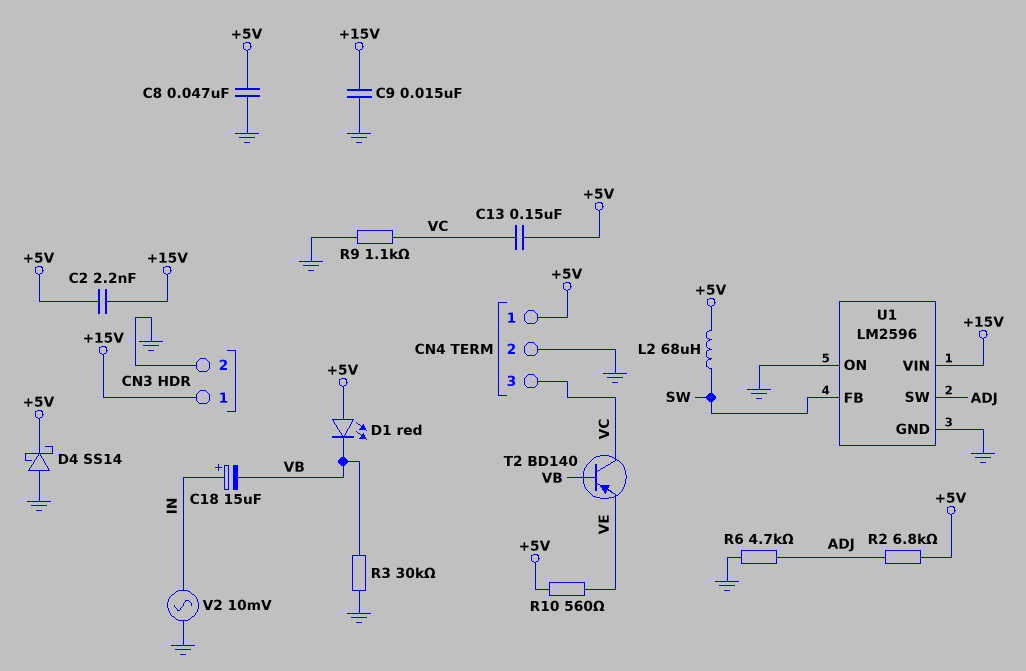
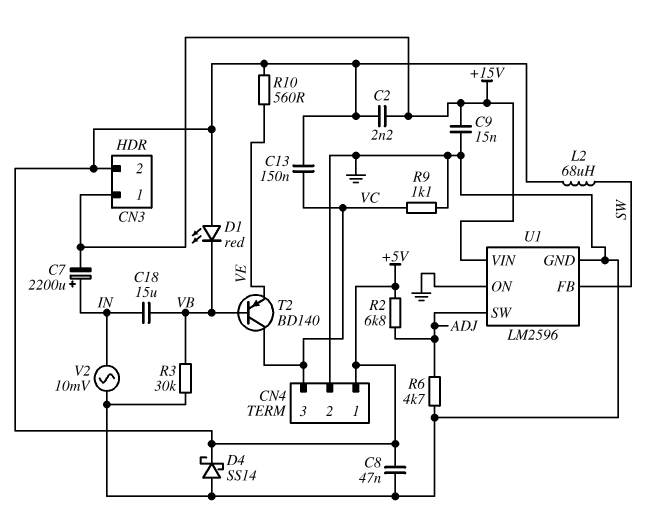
C7: none -> 2200uF (plus IN, minus +15V)
C18: 15uF (plus IN, minus VB) -> 15uF (IN, VB)
CN3 pin 2: GND -> +5V

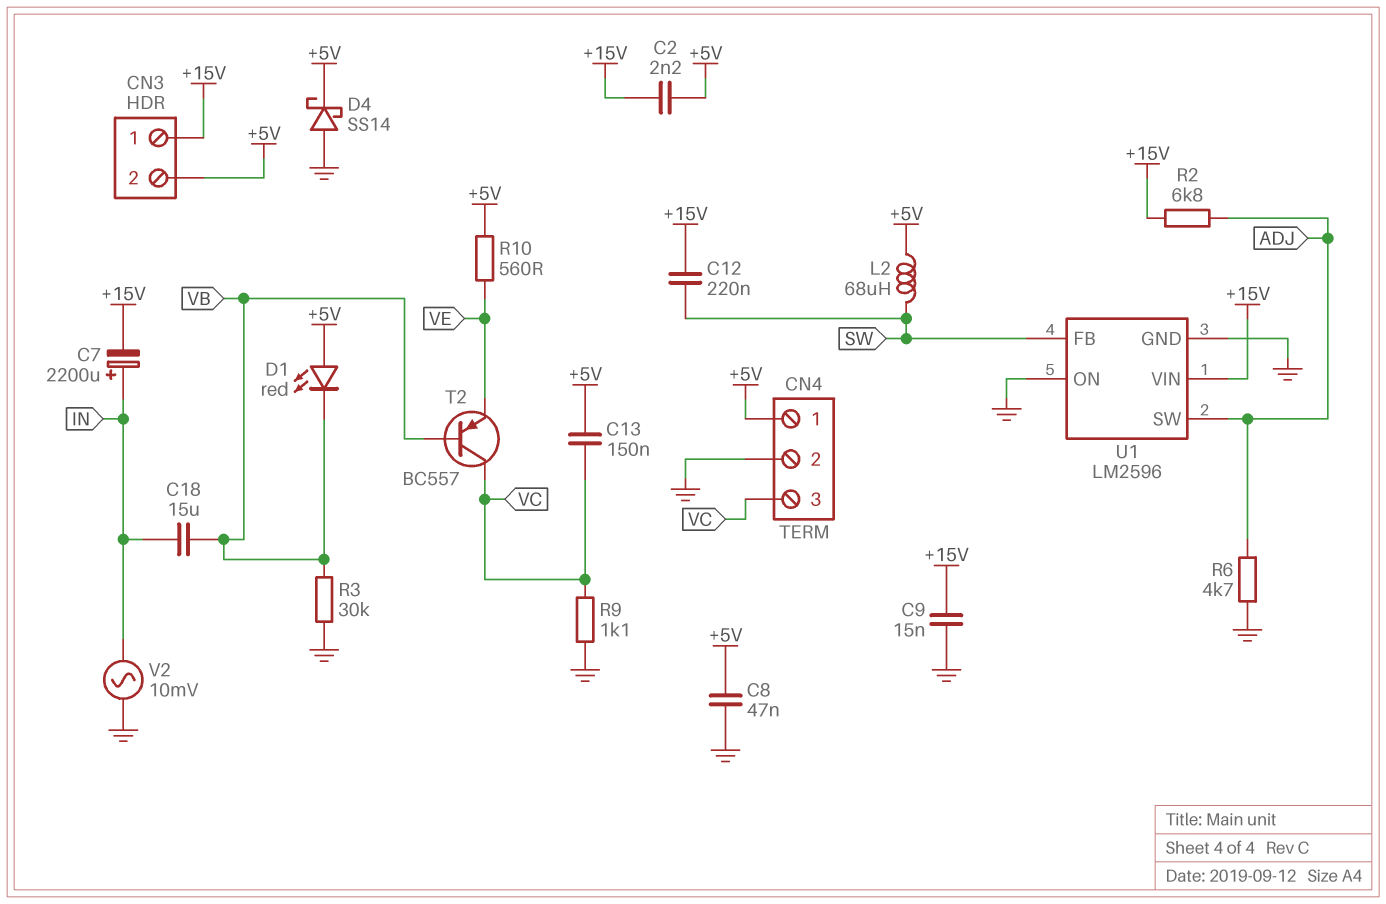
C12: none -> 220nF (+15V, SW)
R2: 6.8k (+5V, ADJ) -> 6.8k (+15V, ADJ)
T2: PNP BD140 (B VB, C VC, E VE) -> PNP BC557 (B VB, C VC, E VE)

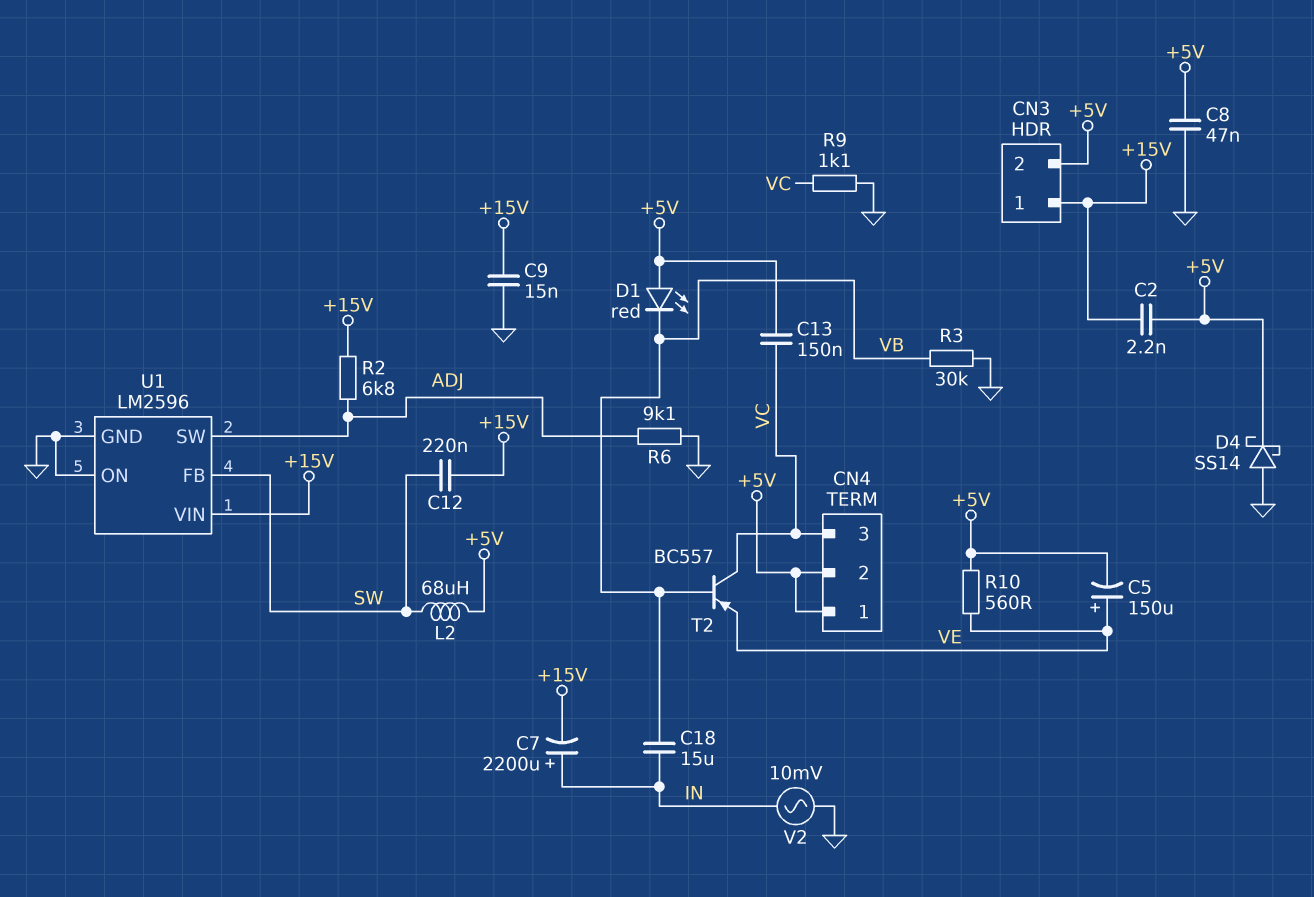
C5: none -> 150uF (plus VE, minus +5V)
CN4 pin 2: GND -> +5V
R6: 4.7k (ADJ, GND) -> 9.1k (ADJ, GND)

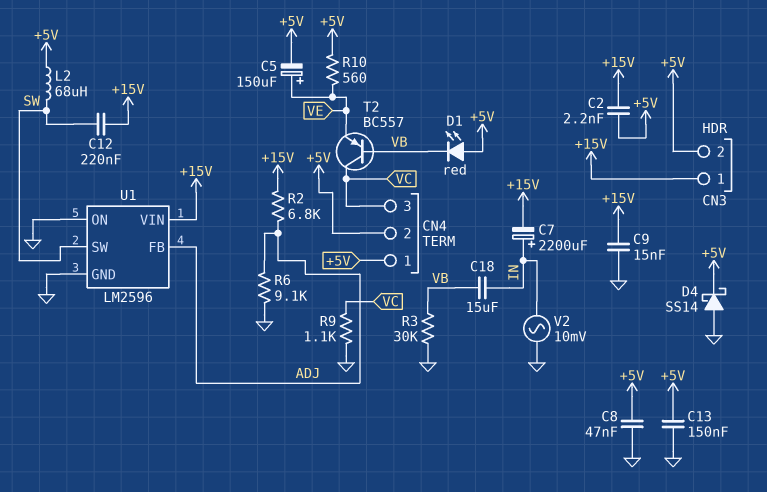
C13: 150nF (+5V, VC) -> 150nF (+5V, GND)
U1 pin FB: SW -> ADJ
U1 pin SW: ADJ -> SW

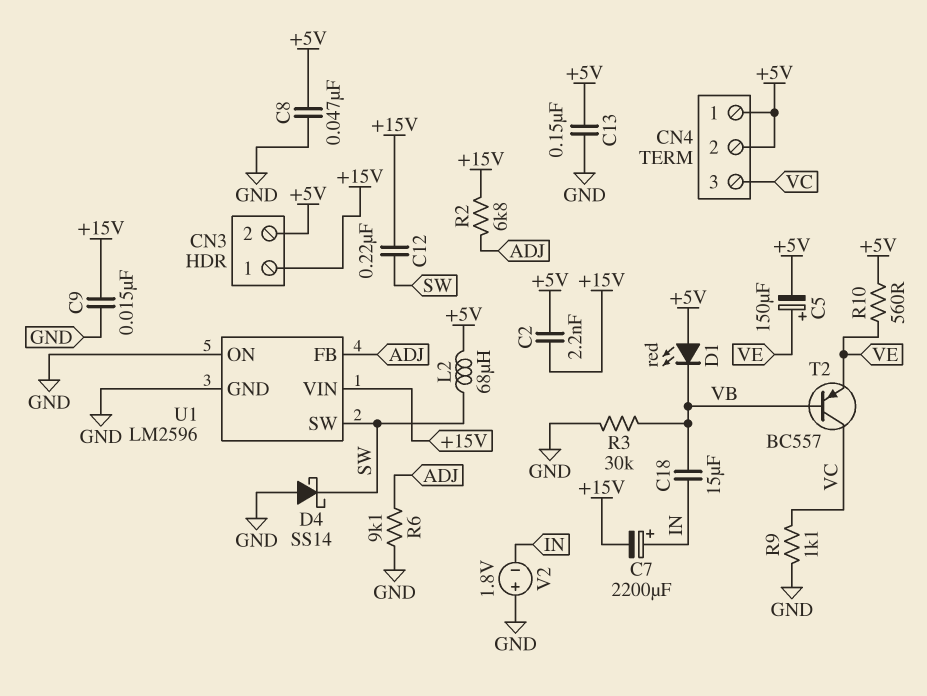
D4: schottky SS14 (A GND, K +5V) -> schottky SS14 (A GND, K SW)
V2: AC 10mV (GND, IN) -> 1.8V (plus GND, minus IN)

